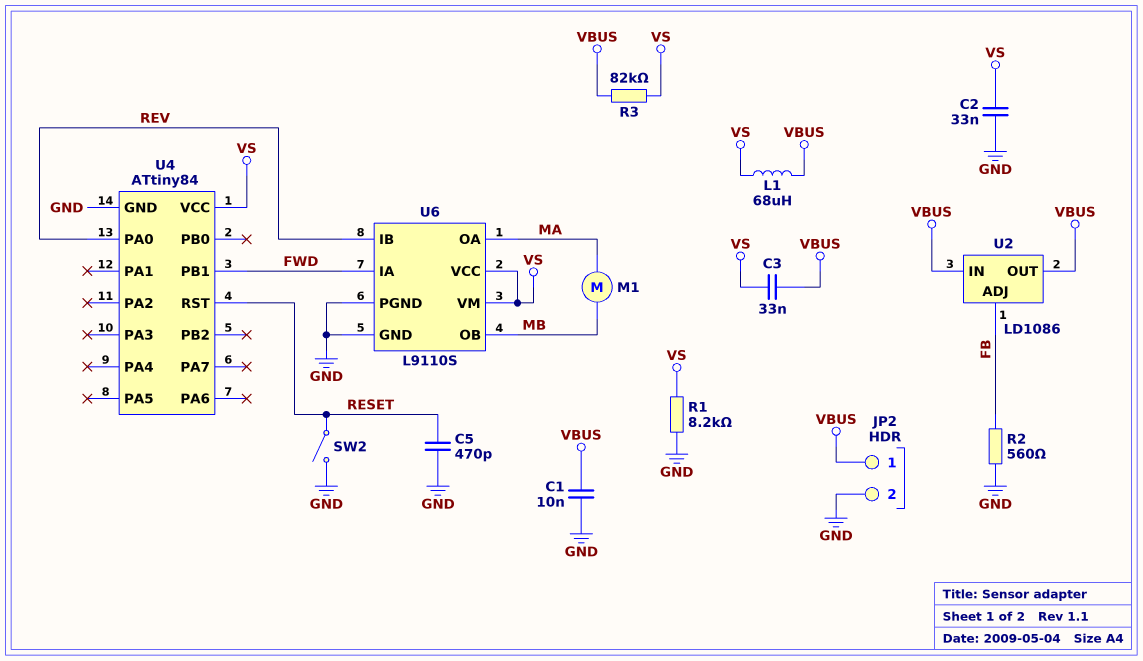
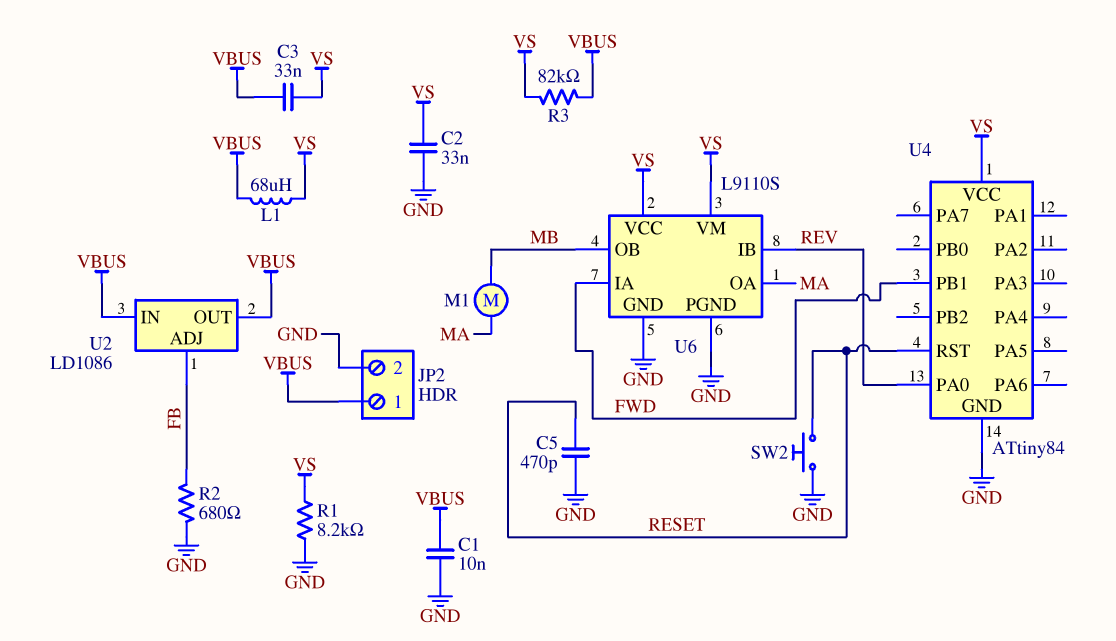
R2: 560 (FB, GND) -> 680 (FB, GND)
SW2: switch (GND, RESET) -> button (GND, RESET)

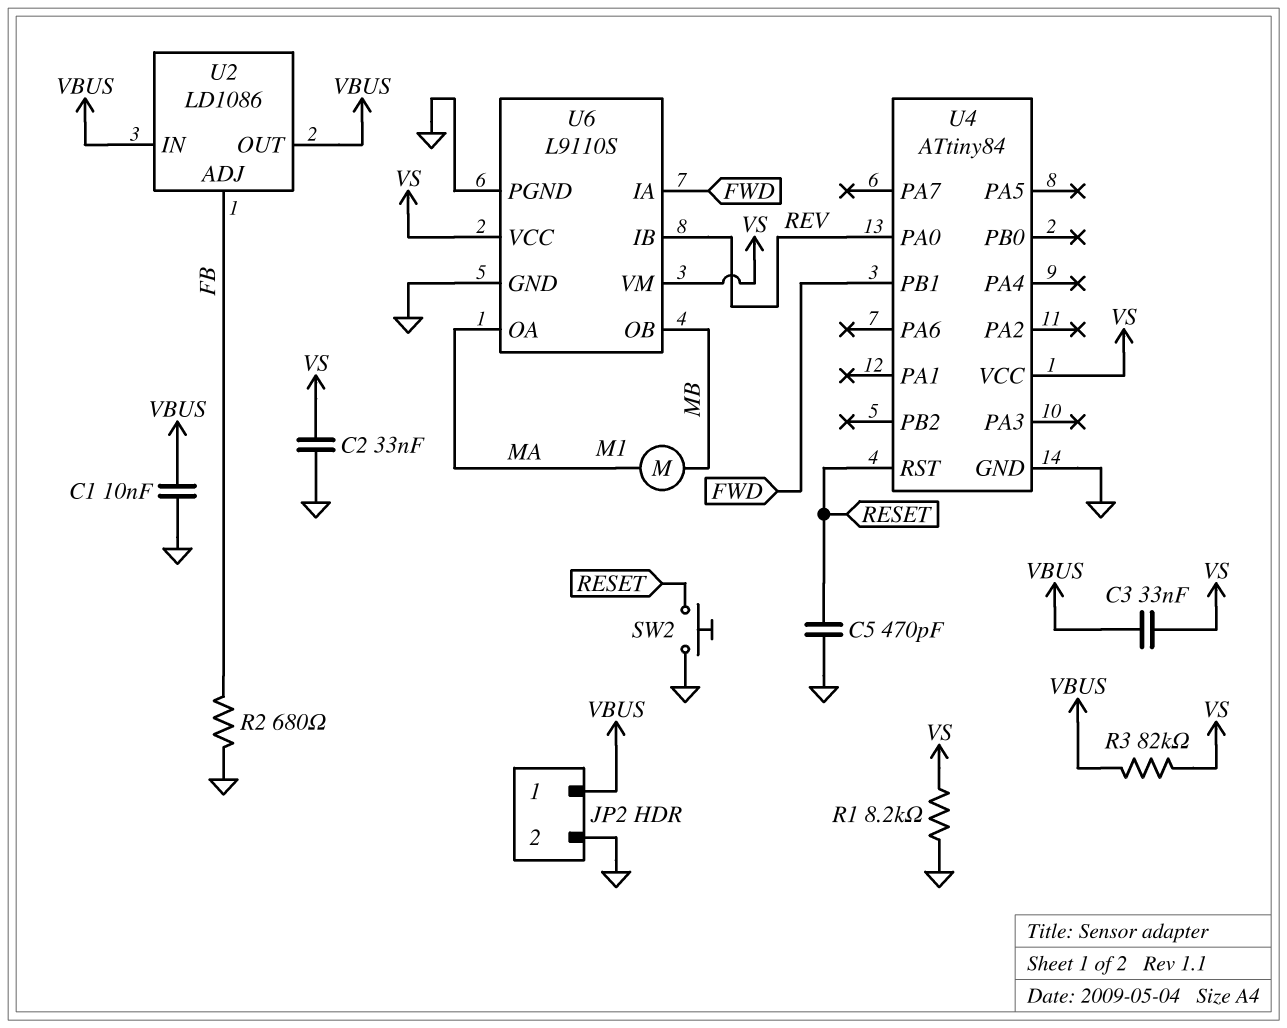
L1: 68uH (VBUS, VS) -> none

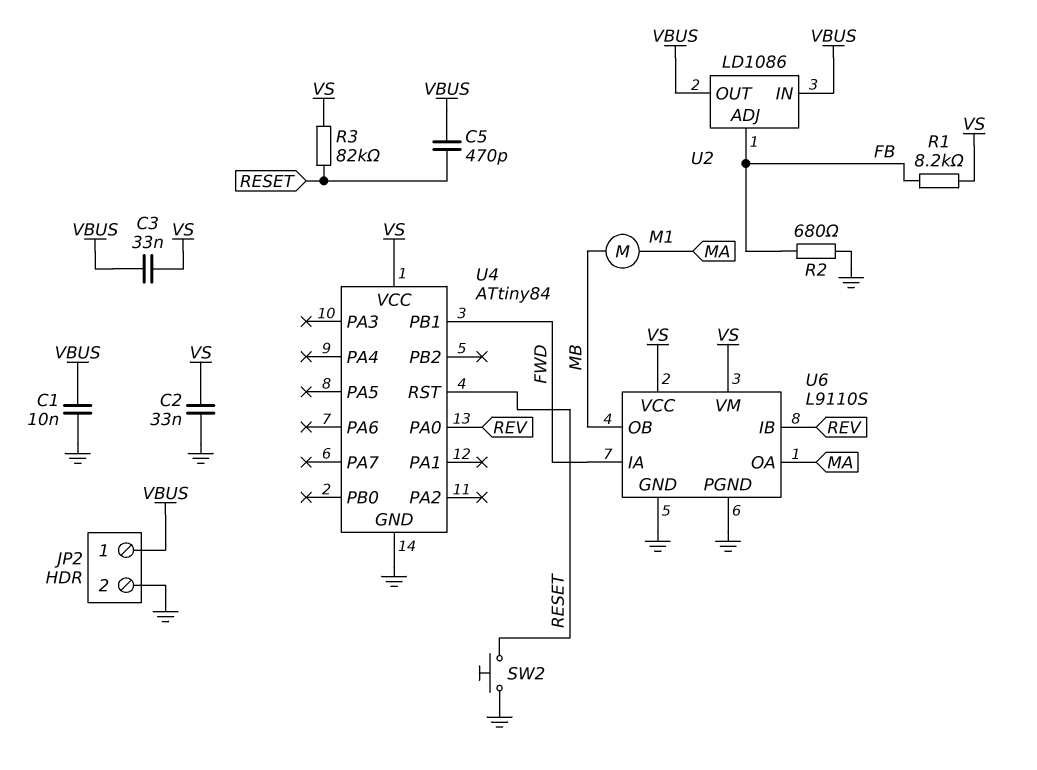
C5: 470pF (GND, RESET) -> 470pF (RESET, VBUS)
R1: 8.2k (GND, VS) -> 8.2k (FB, VS)
R3: 82k (VBUS, VS) -> 82k (RESET, VS)

